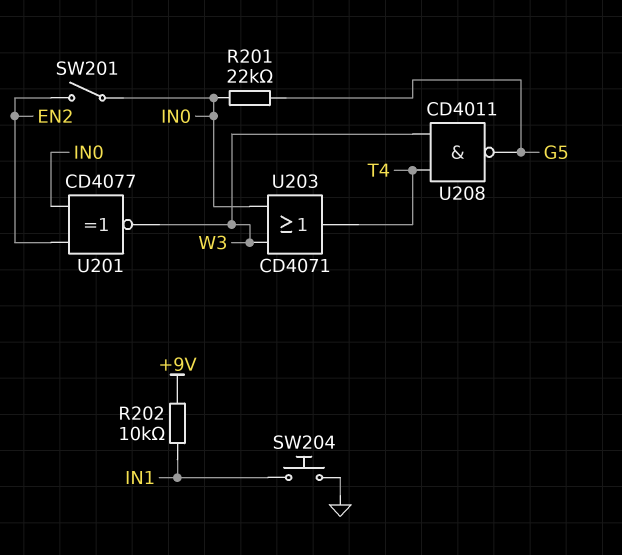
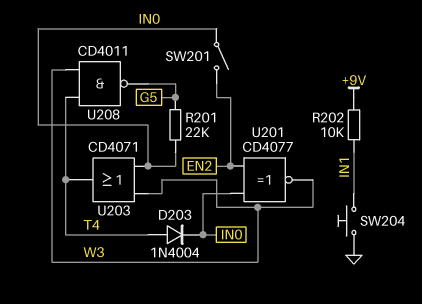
D203: none -> diode 1N4004 (A T4, K IN0)

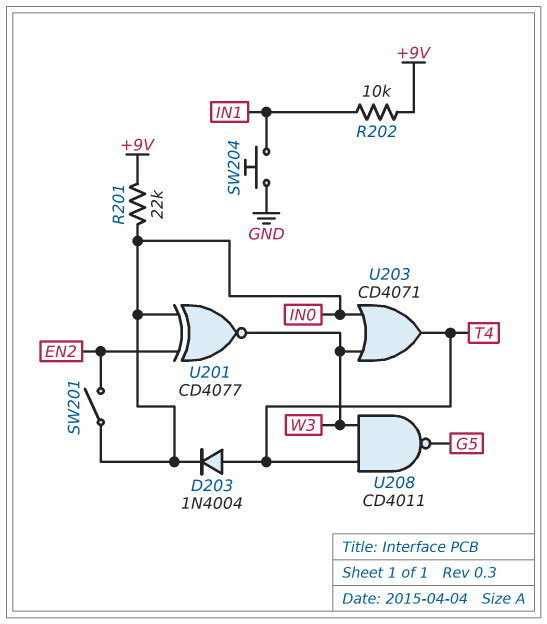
R201: 22k (G5, IN0) -> 22k (+9V, IN0)

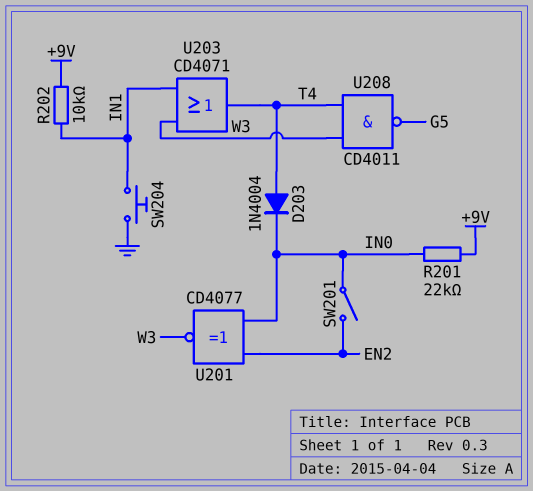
U203: OR CD4071 (in IN0, in W3, out T4) -> OR CD4071 (in IN1, in W3, out T4)

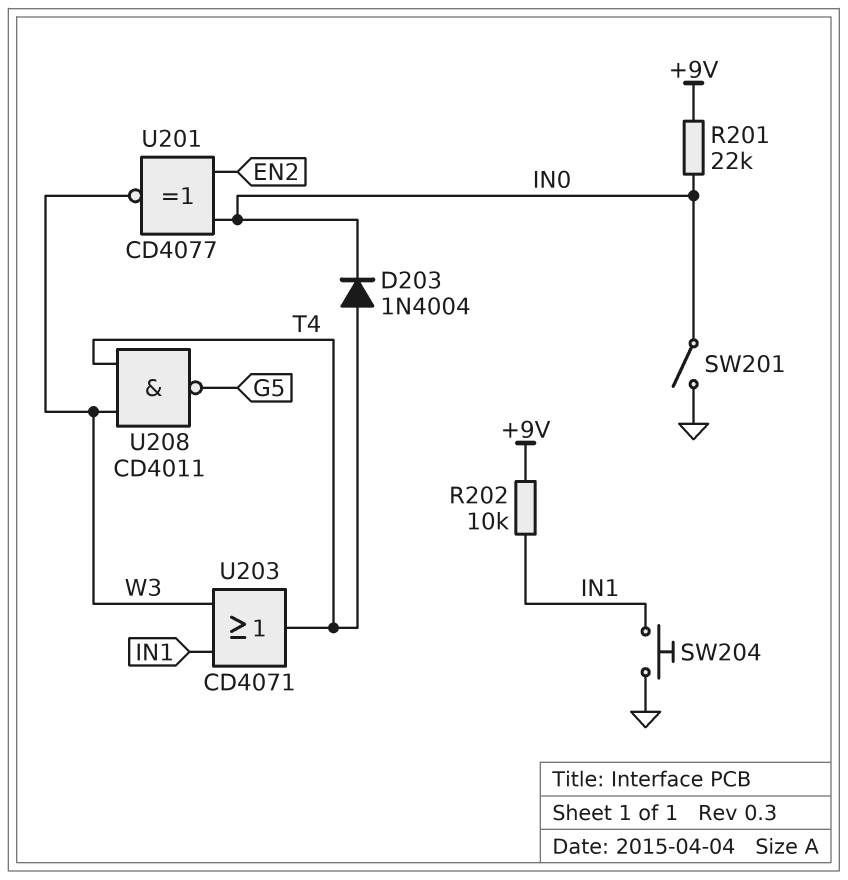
SW201: switch (EN2, IN0) -> switch (GND, IN0)

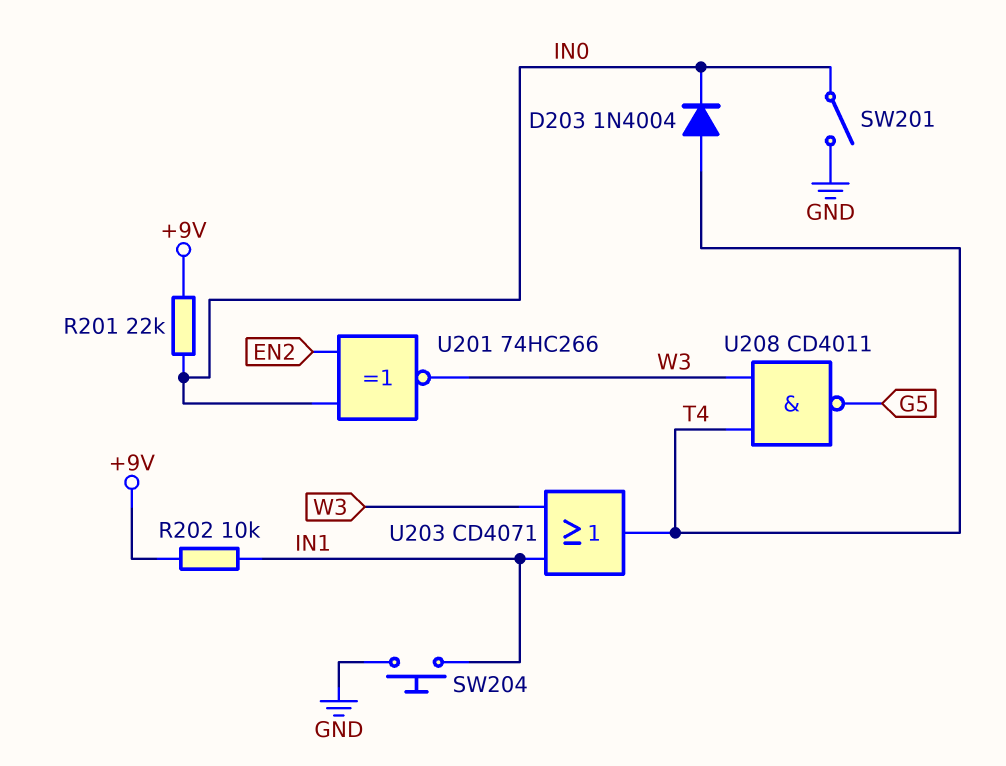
U201: XNOR CD4077 (in EN2, in IN0, out W3) -> XNOR 74HC266 (in EN2, in IN0, out W3)

